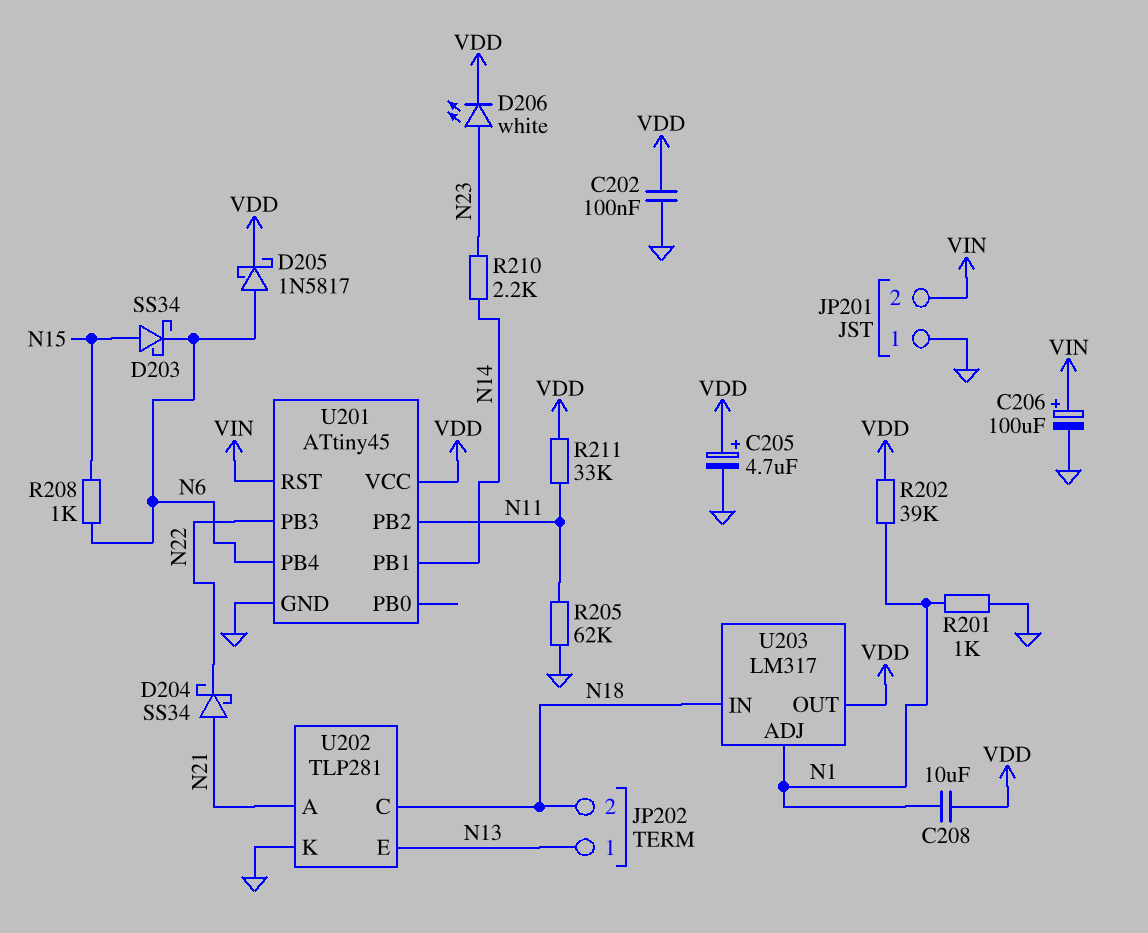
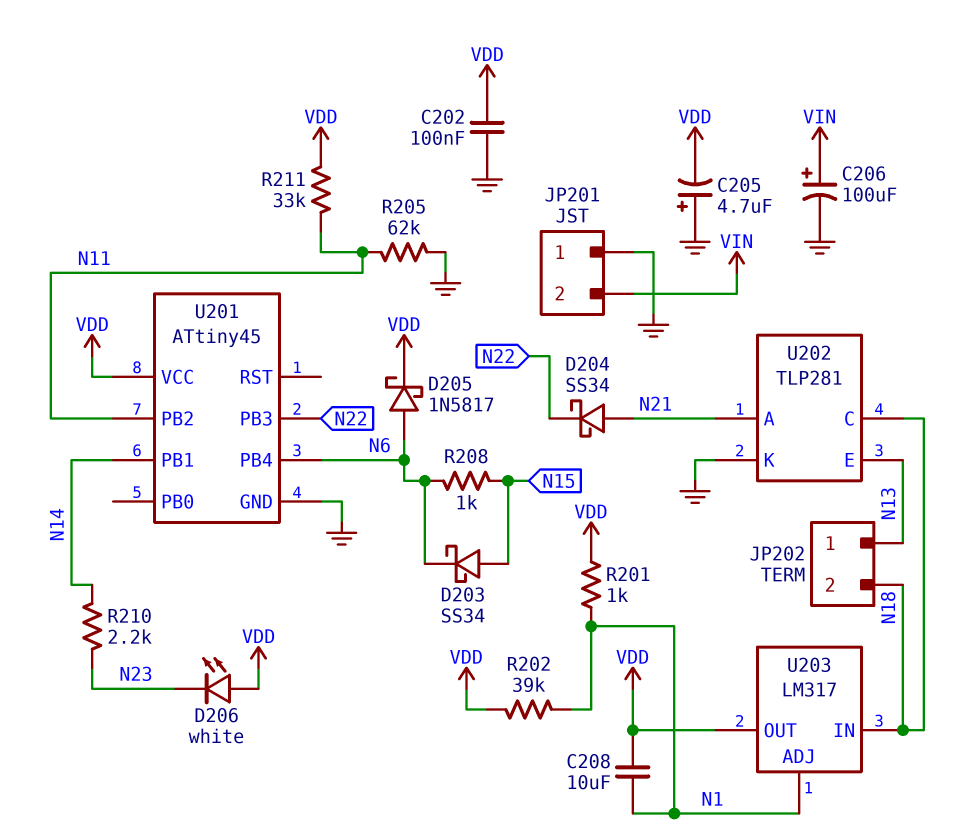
C205: 4.7uF (plus VDD, minus GND) -> 4.7uF (plus GND, minus VDD)
D206: LED white (A N23, K VDD) -> LED white (A VDD, K N23)
R201: 1k (GND, N1) -> 1k (N1, VDD)
U201 pin RST: VIN -> none

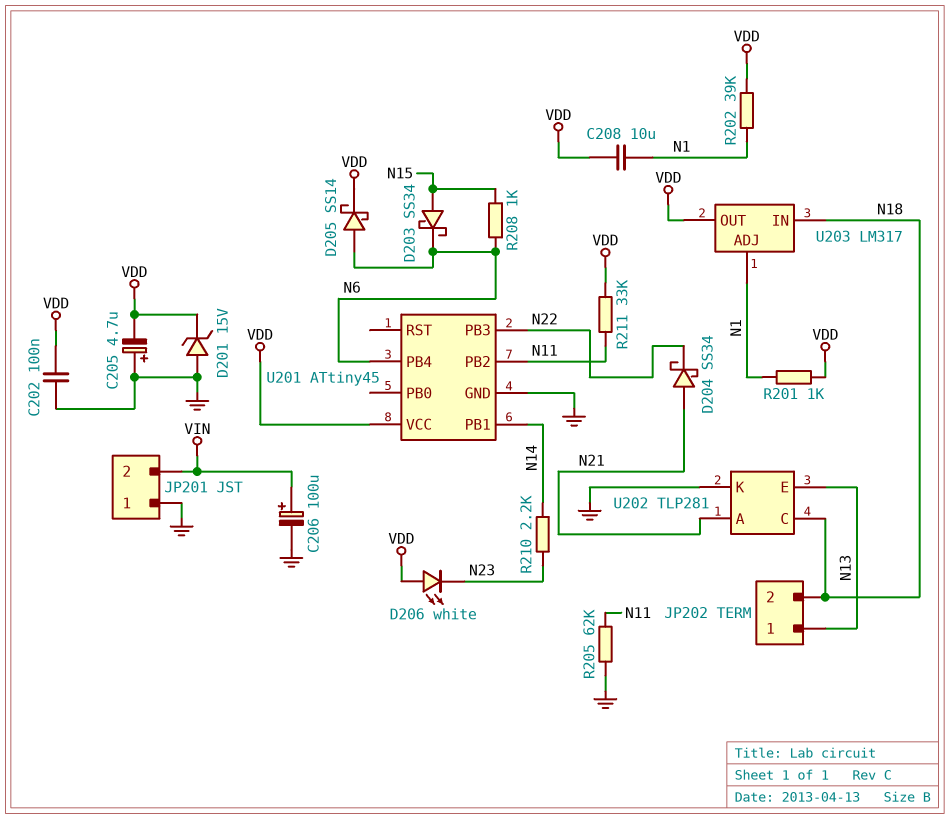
D201: none -> zener 15V (A GND, K VDD)
D205: schottky 1N5817 (A N6, K VDD) -> schottky SS14 (A N6, K VDD)

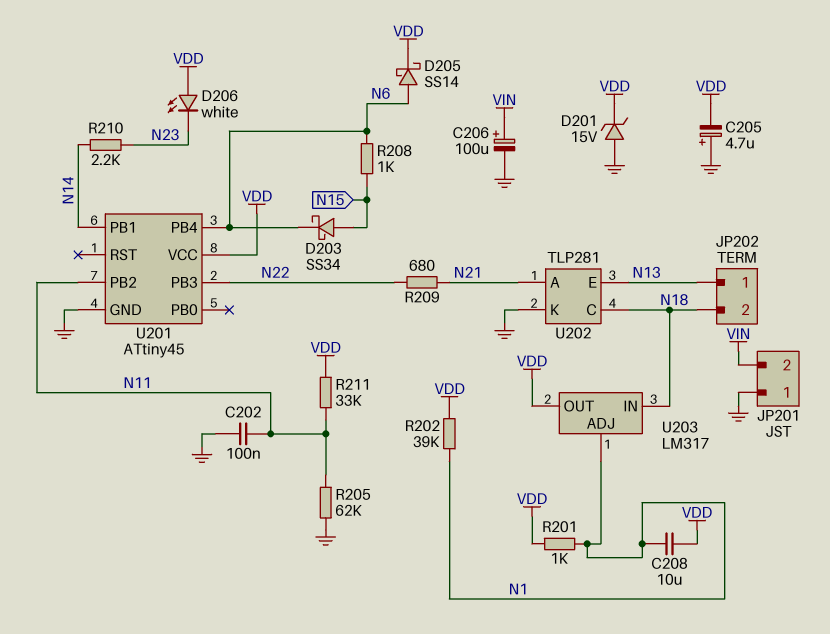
C202: 100nF (GND, VDD) -> 100nF (GND, N11)
D204: schottky SS34 (A N21, K N22) -> none
R209: none -> 680 (N21, N22)

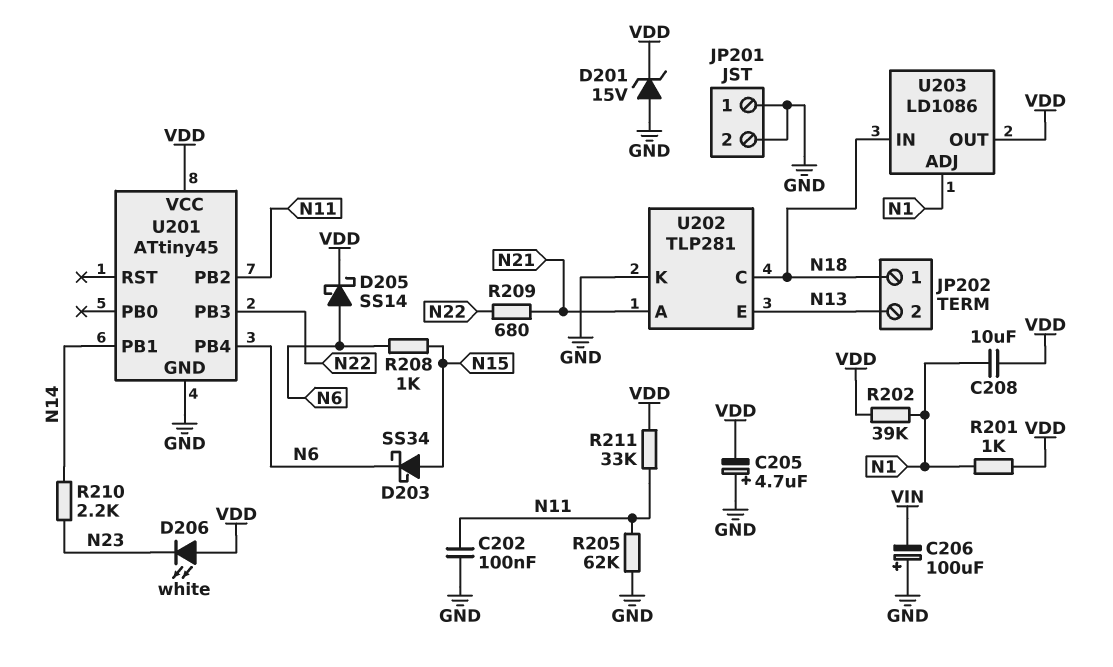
C206: 100uF (plus VIN, minus GND) -> 100uF (plus GND, minus VIN)
JP201 pin 2: VIN -> GND
JP202 pin 1: N13 -> N18
JP202 pin 2: N18 -> N13
U203: LM317 -> LD1086

